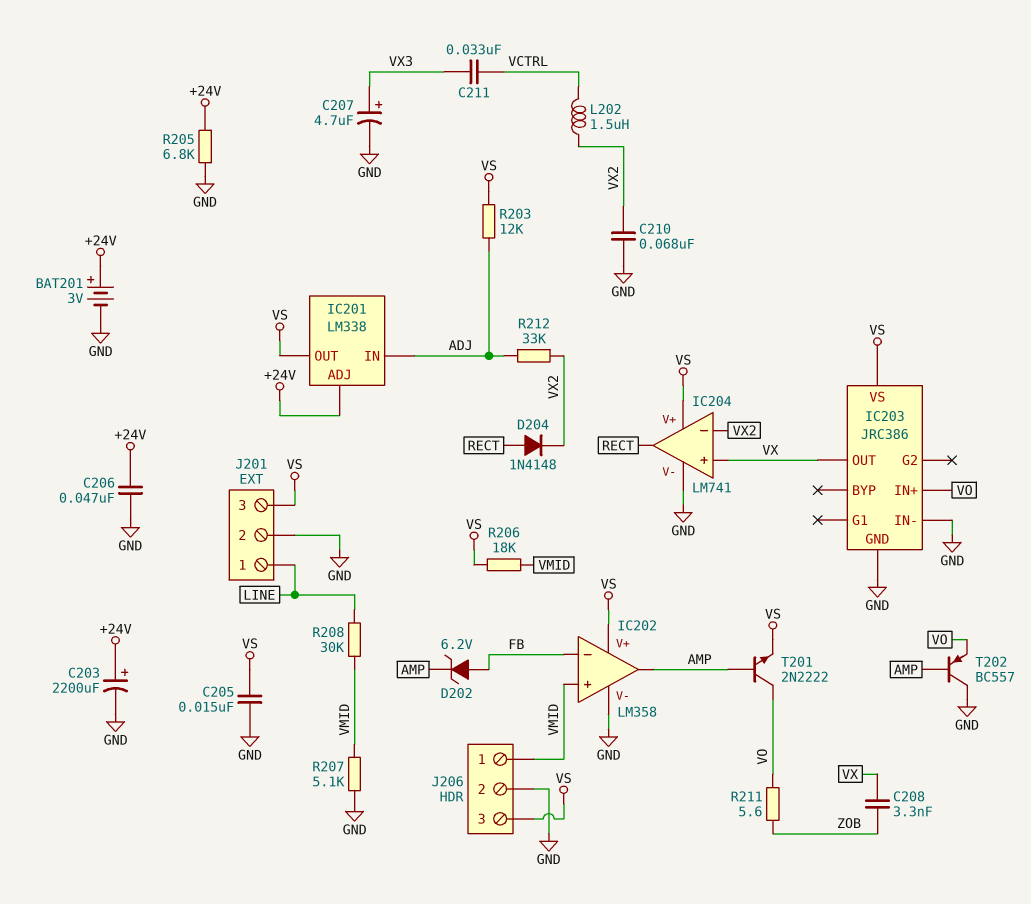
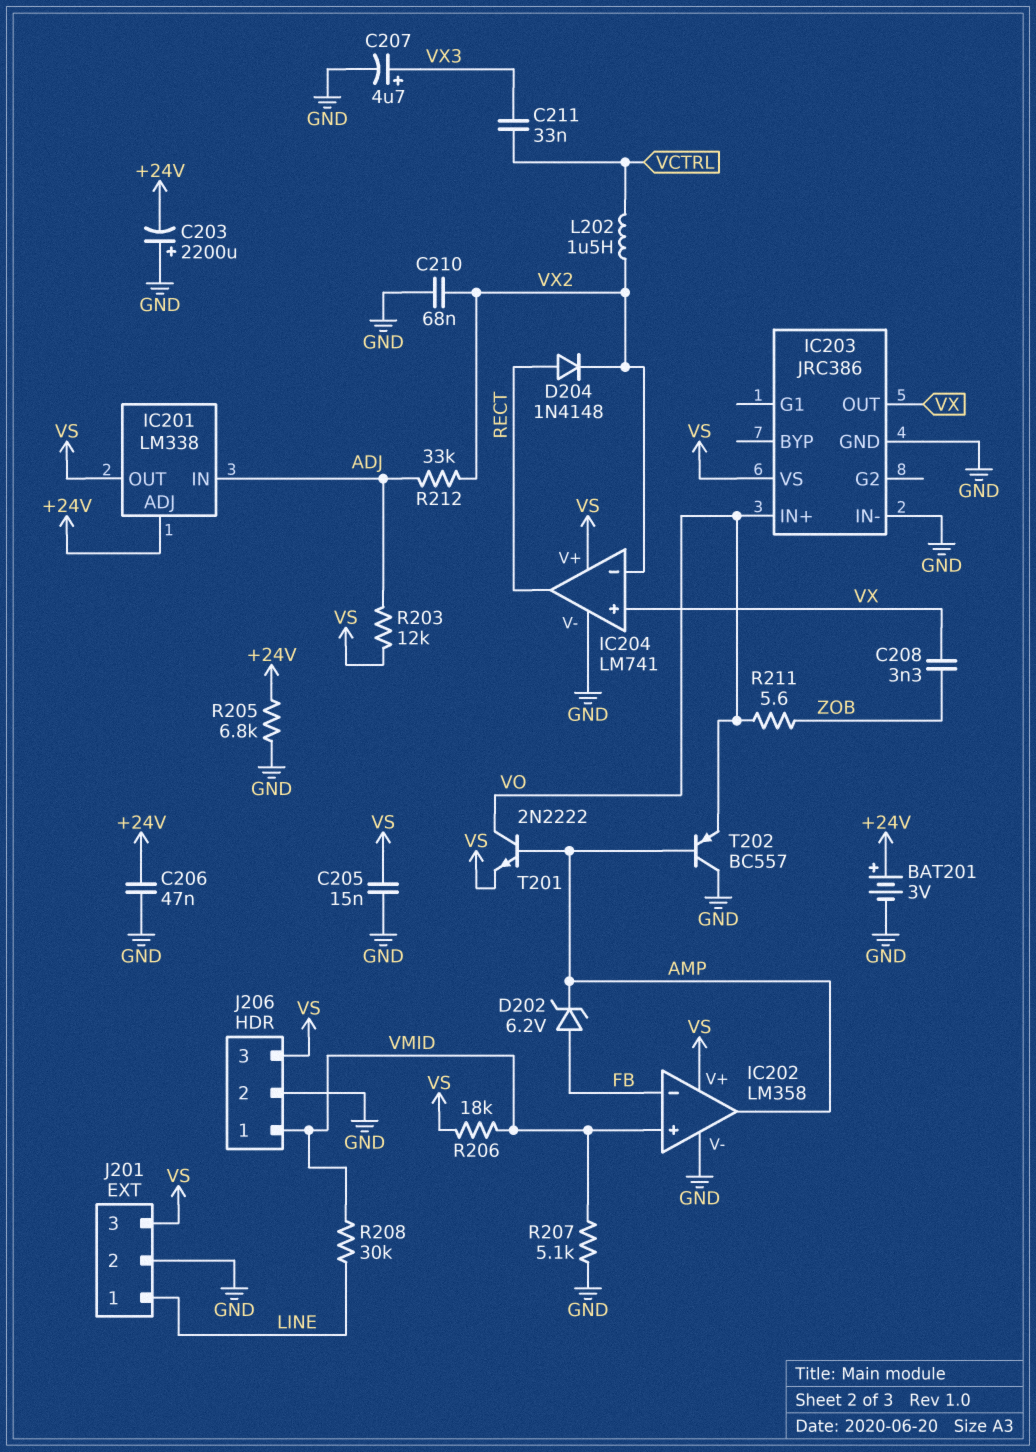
C203: 2200uF (plus +24V, minus GND) -> 2200uF (plus GND, minus +24V)

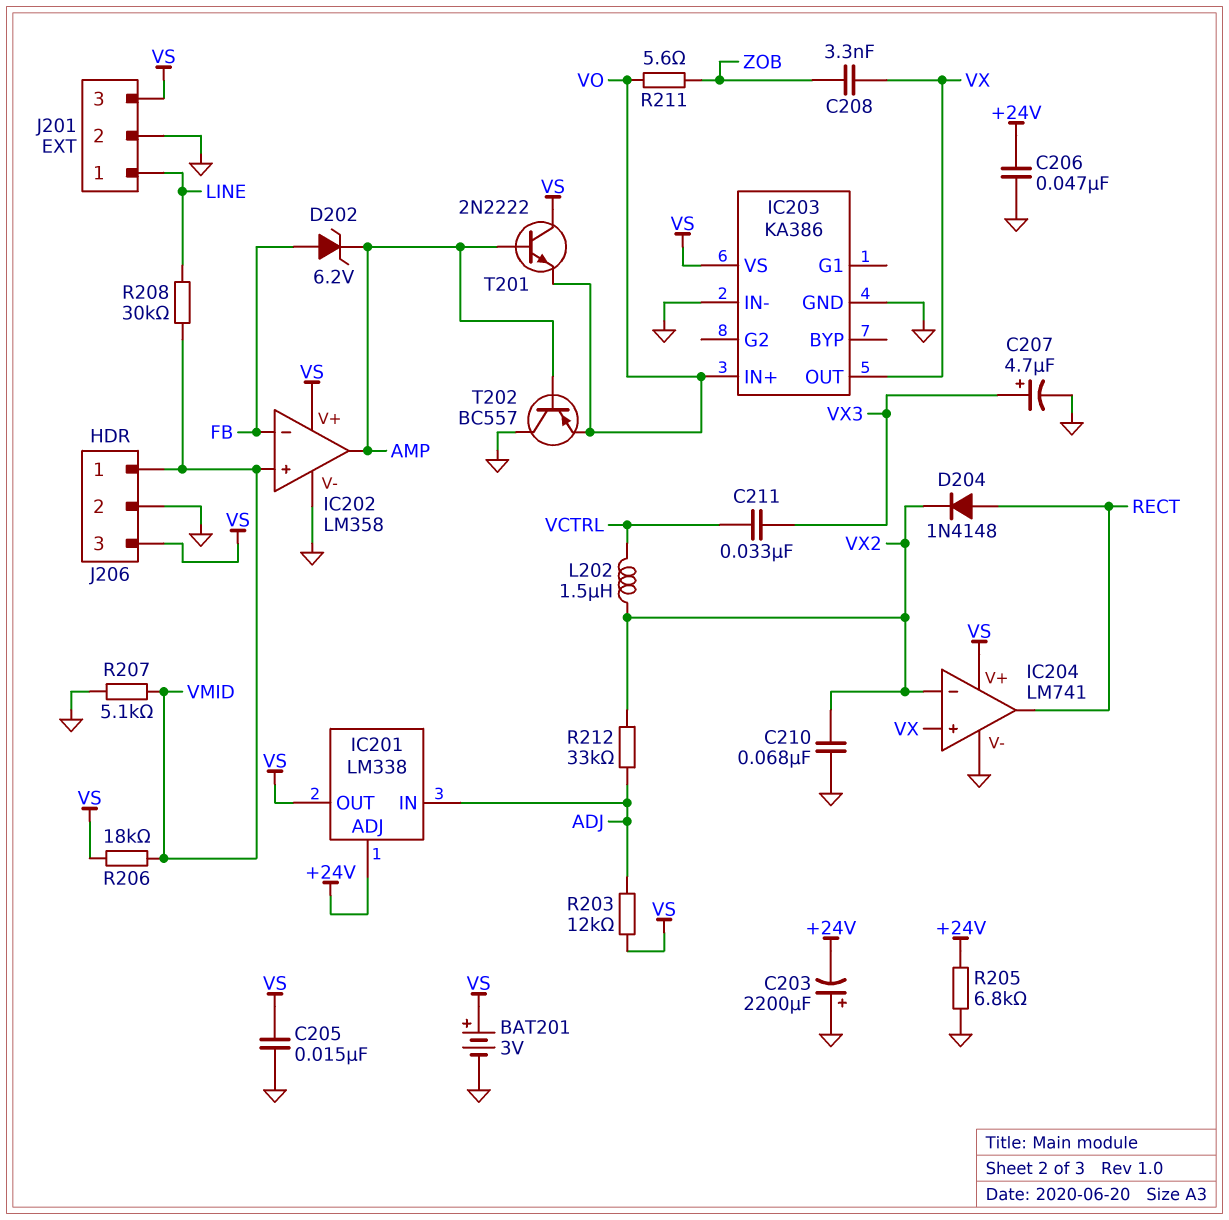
BAT201: 3V (plus +24V, minus GND) -> 3V (plus VS, minus GND)
IC203: JRC386 -> KA386
T201: NPN 2N2222 (B AMP, C VO, E VS) -> NPN 2N2222 (B AMP, C VS, E VO)

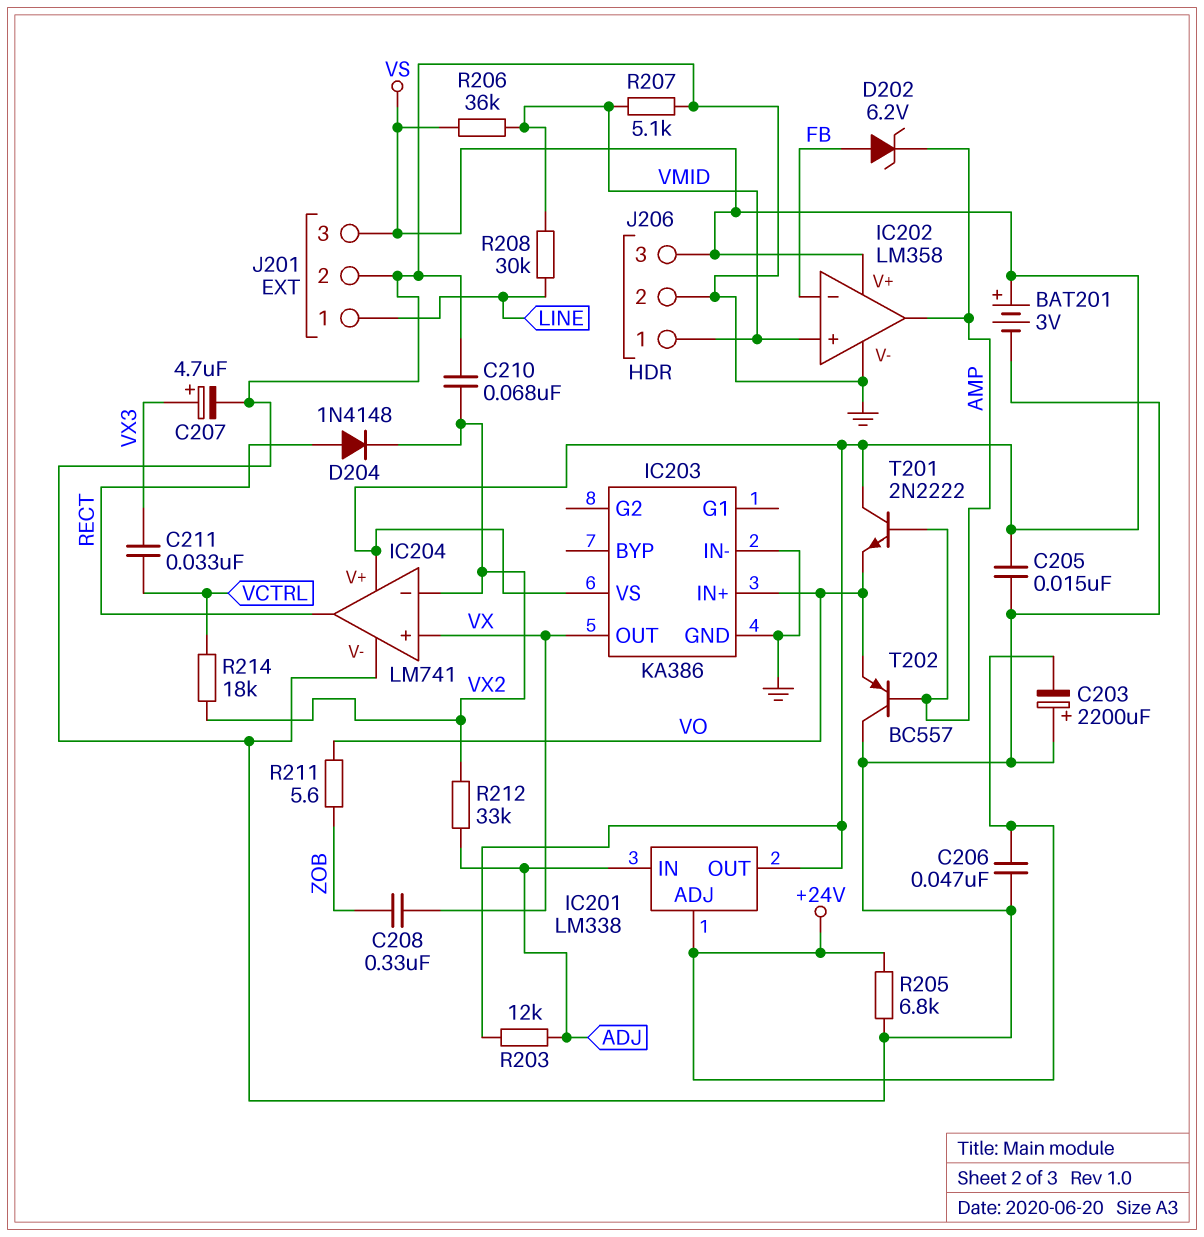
C208: 3.3nF (VX, ZOB) -> 330nF (VX, ZOB)
L202: 1.5uH (VCTRL, VX2) -> none
R206: 18k (VMID, VS) -> 36k (VMID, VS)
R214: none -> 18k (VCTRL, VX2)

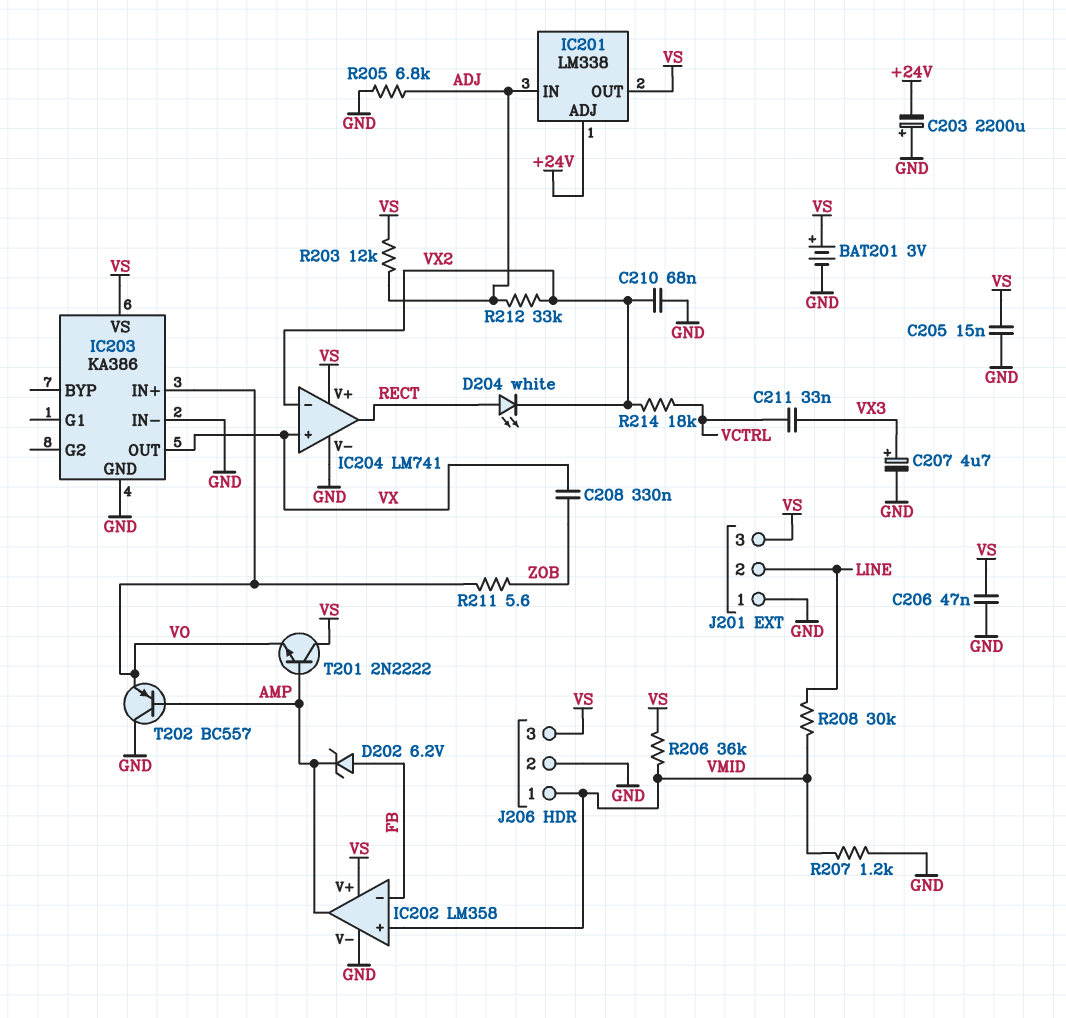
C206: 47nF (+24V, GND) -> 47nF (GND, VS)
D204: diode 1N4148 (A RECT, K VX2) -> LED white (A RECT, K VX2)
J201 pin 1: LINE -> GND
J201 pin 2: GND -> LINE
R205: 6.8k (+24V, GND) -> 6.8k (ADJ, GND)
R207: 5.1k (GND, VMID) -> 1.2k (GND, VMID)

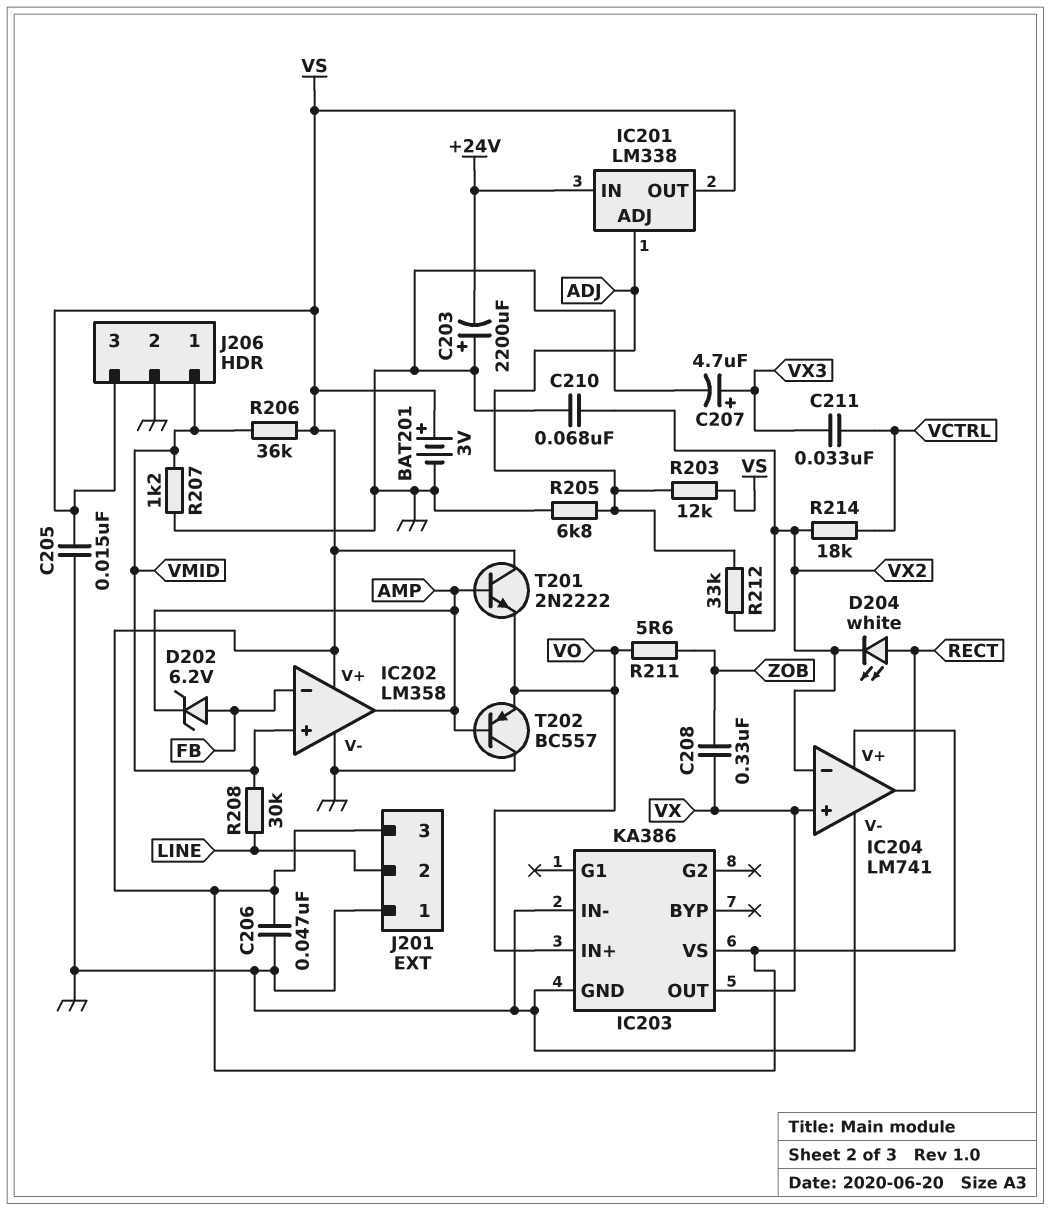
IC201 pin ADJ: +24V -> ADJ
IC201 pin IN: ADJ -> +24V

